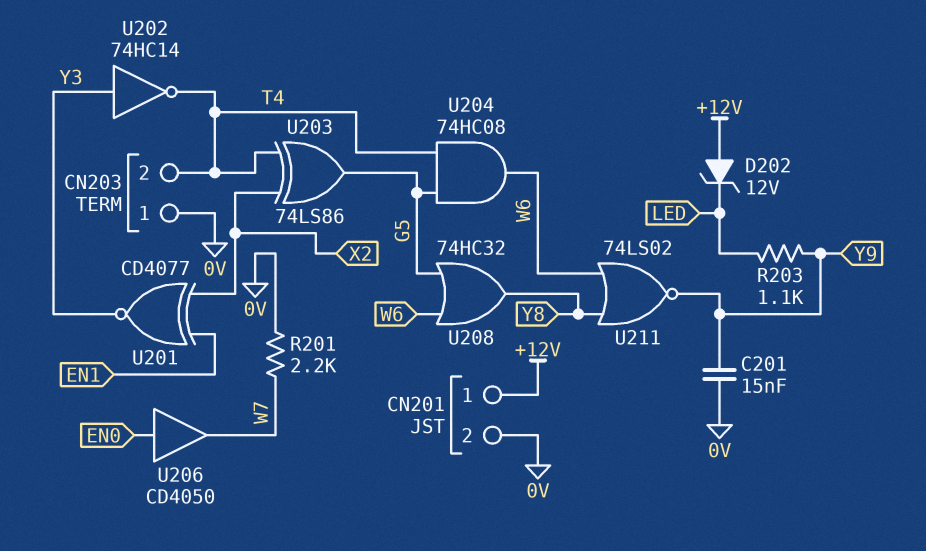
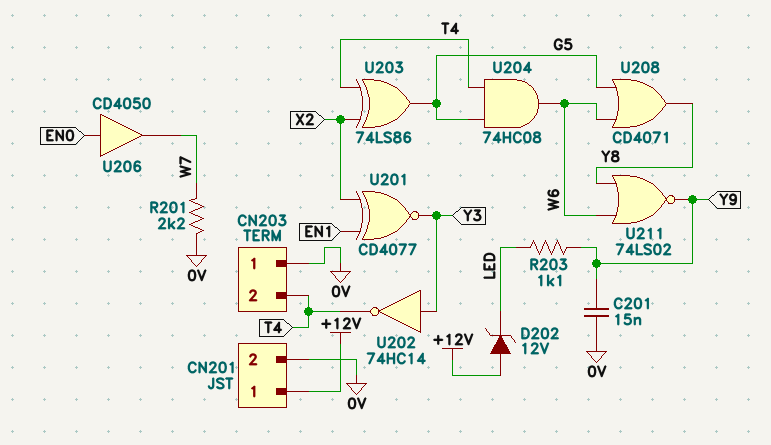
U208: OR 74HC32 (in G5, in W6, out Y8) -> OR CD4071 (in G5, in W6, out Y8)

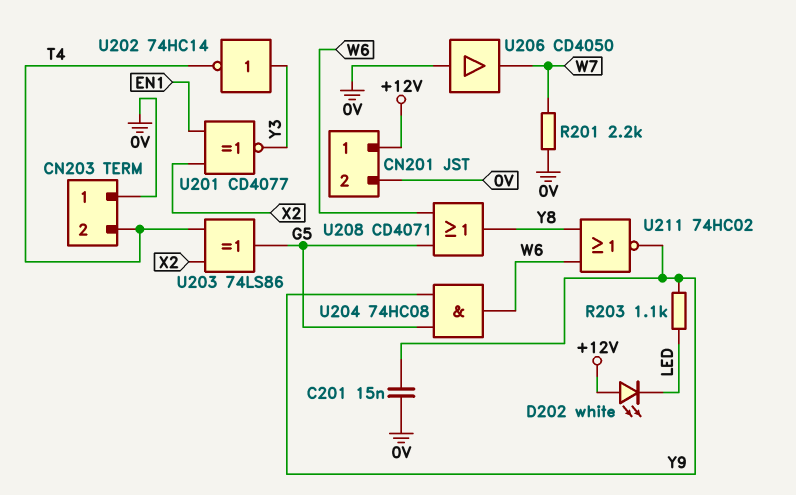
D202: zener 12V (A +12V, K LED) -> LED white (A +12V, K LED)
U204: AND 74HC08 (in G5, in T4, out W6) -> AND 74HC08 (in G5, in Y9, out W6)
U206: buffer CD4050 (in EN0, out W7) -> buffer CD4050 (in 0V, out W7)
U211: NOR 74LS02 (in W6, in Y8, out Y9) -> NOR 74HC02 (in W6, in Y8, out Y9)

